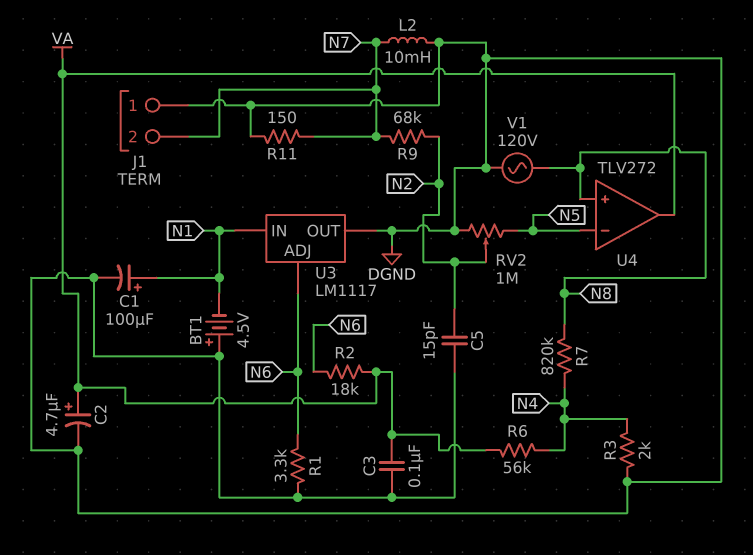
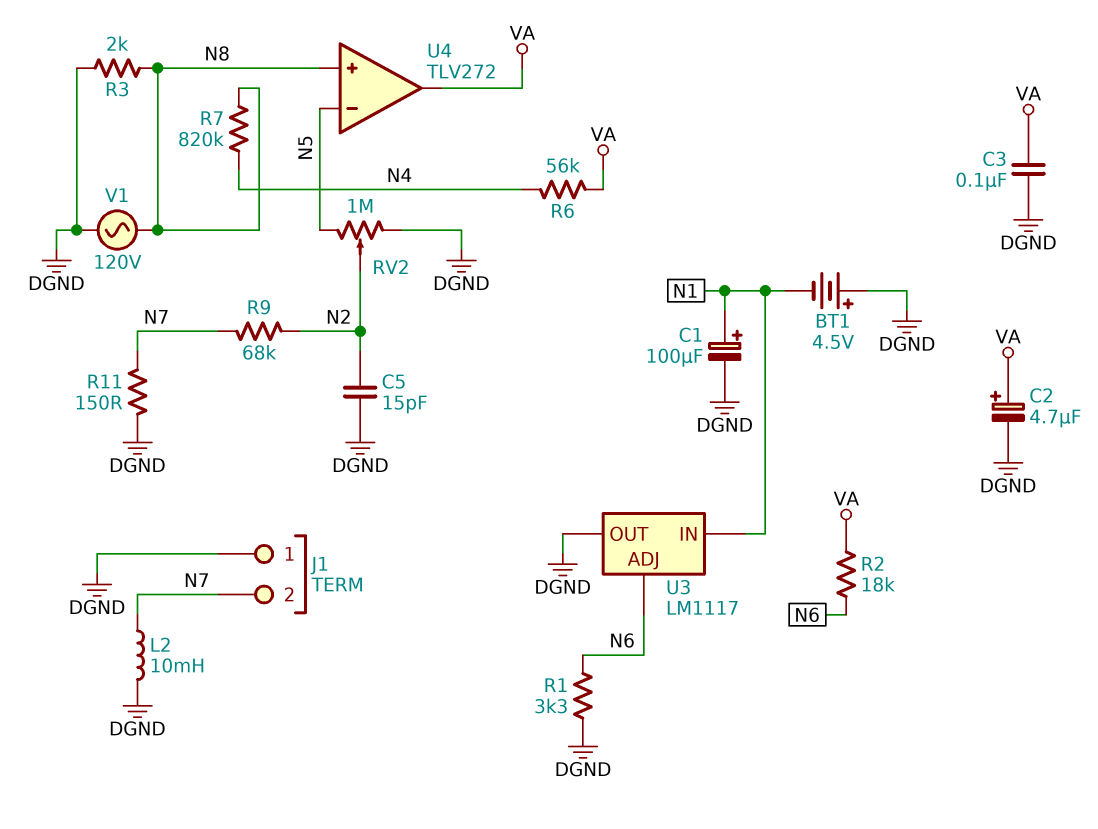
R3: 2k (DGND, N4) -> 2k (DGND, N8)

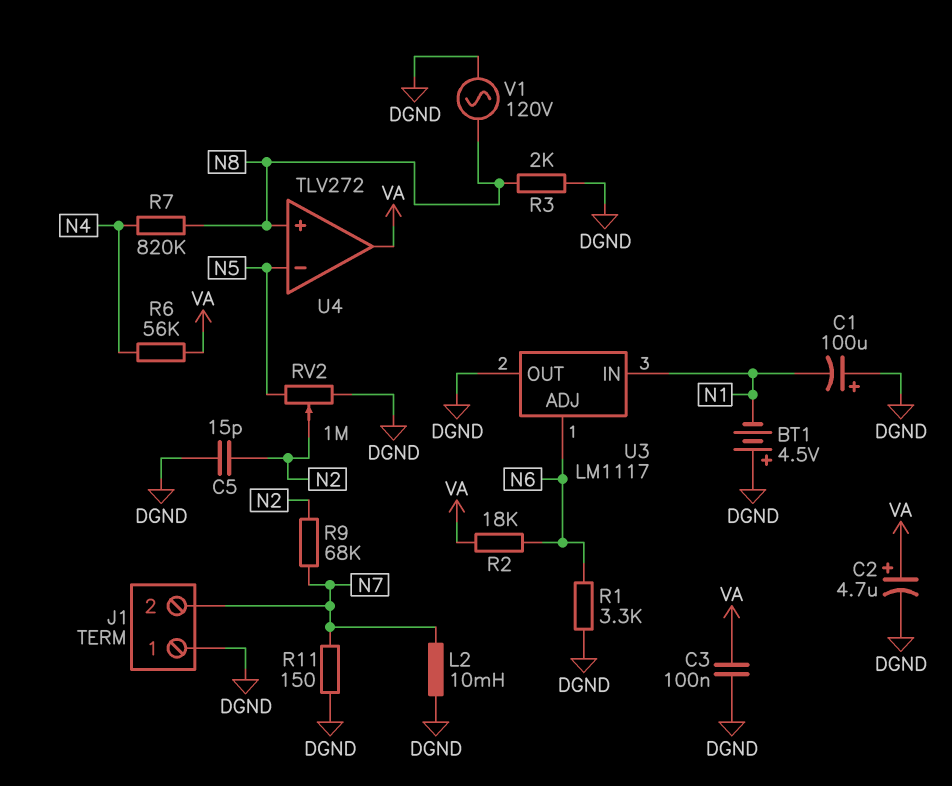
C1: 100uF (plus N1, minus DGND) -> 100uF (plus DGND, minus N1)

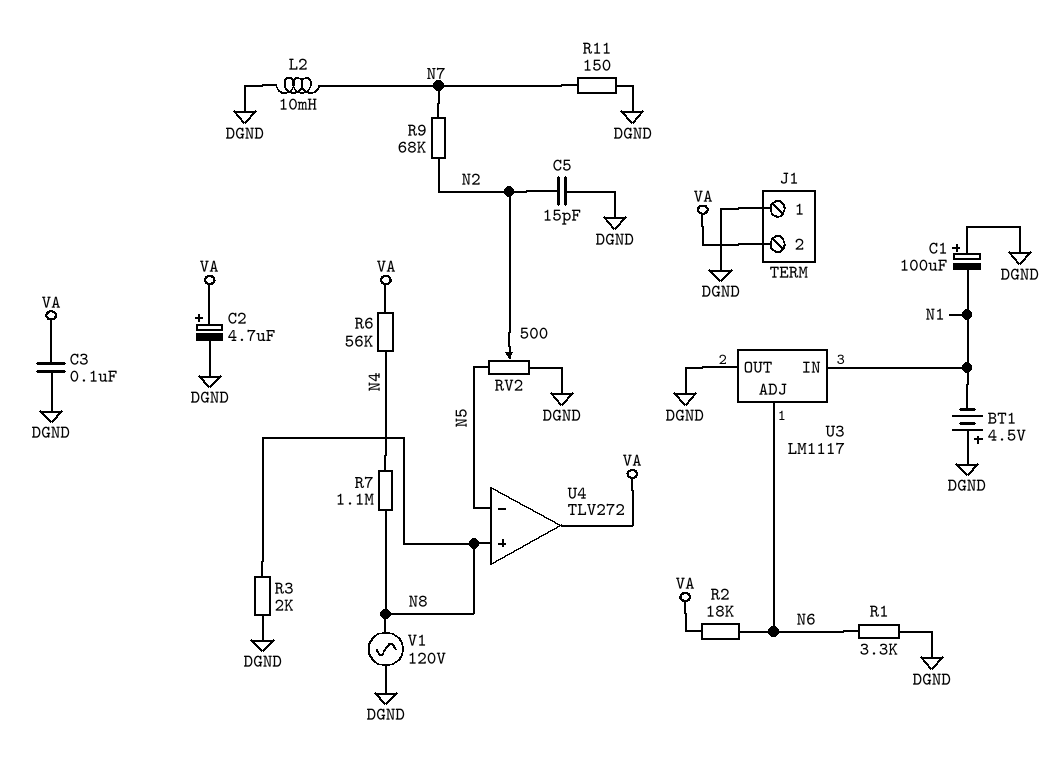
J1 pin 2: N7 -> VA
R7: 820k (N4, N8) -> 1.1M (N4, N8)
RV2: 1M (DGND, N5, wiper N2) -> 500 (DGND, N5, wiper N2)

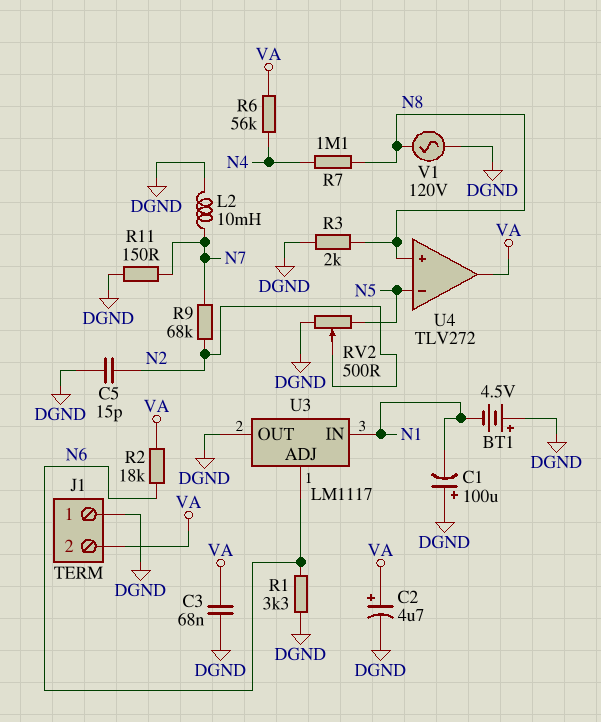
C3: 100nF (DGND, VA) -> 68nF (DGND, VA)

